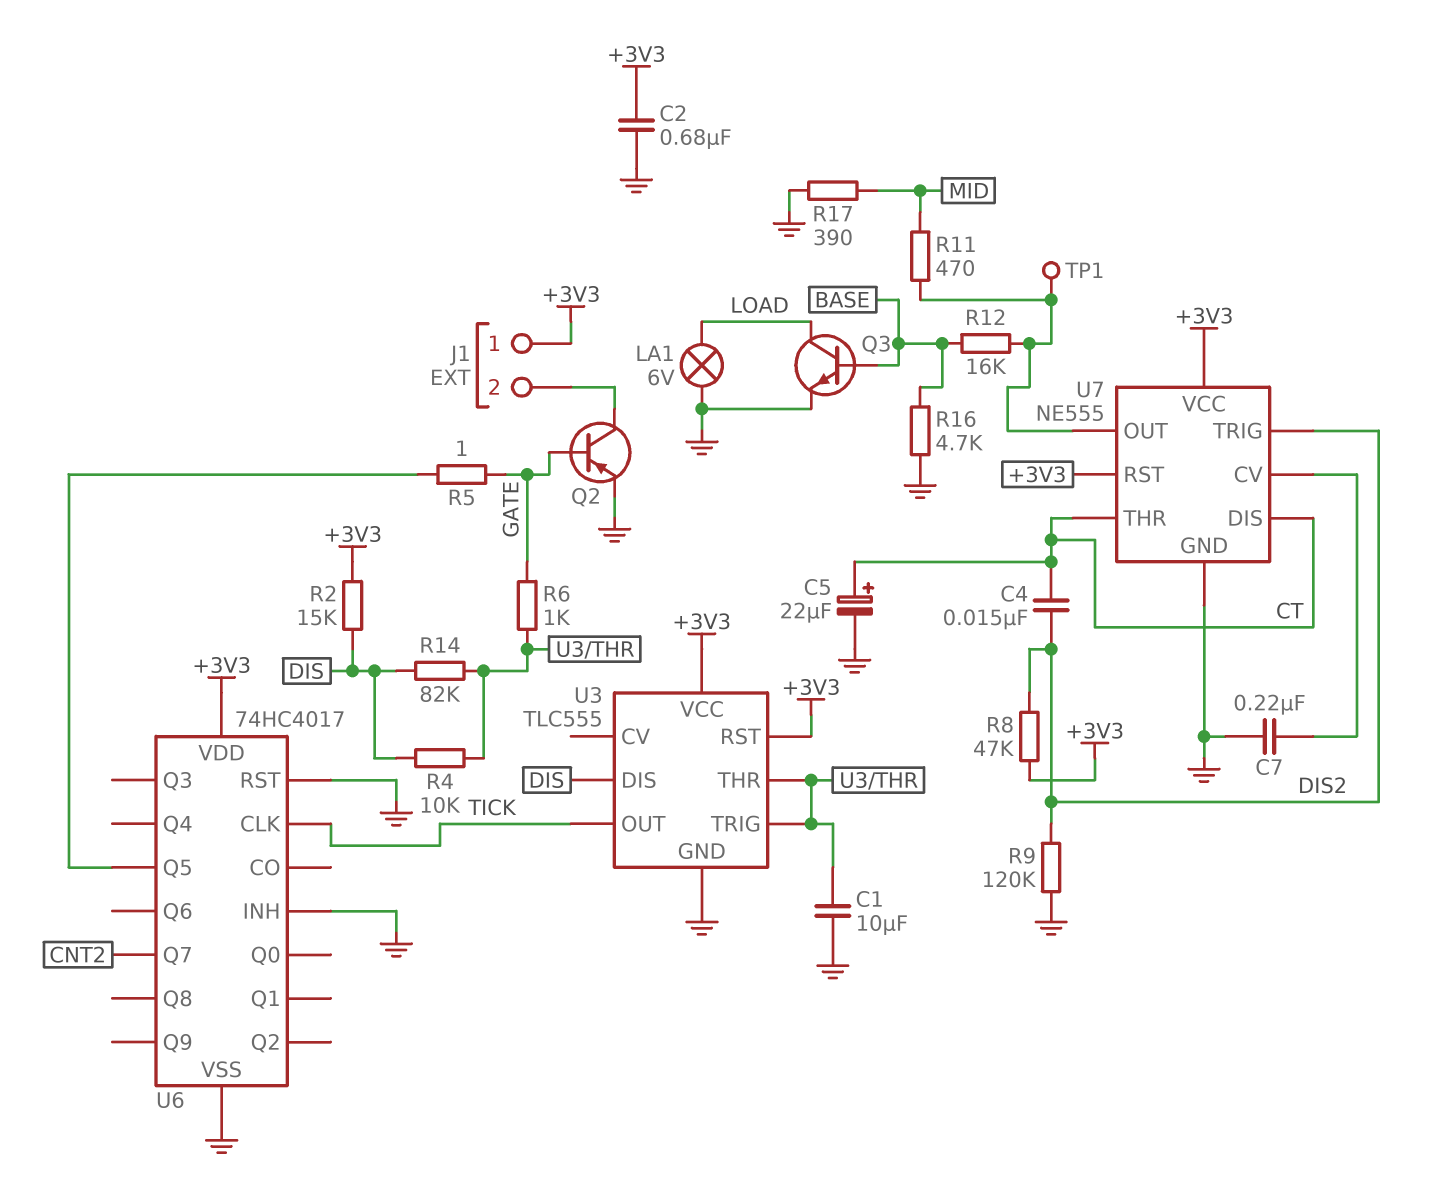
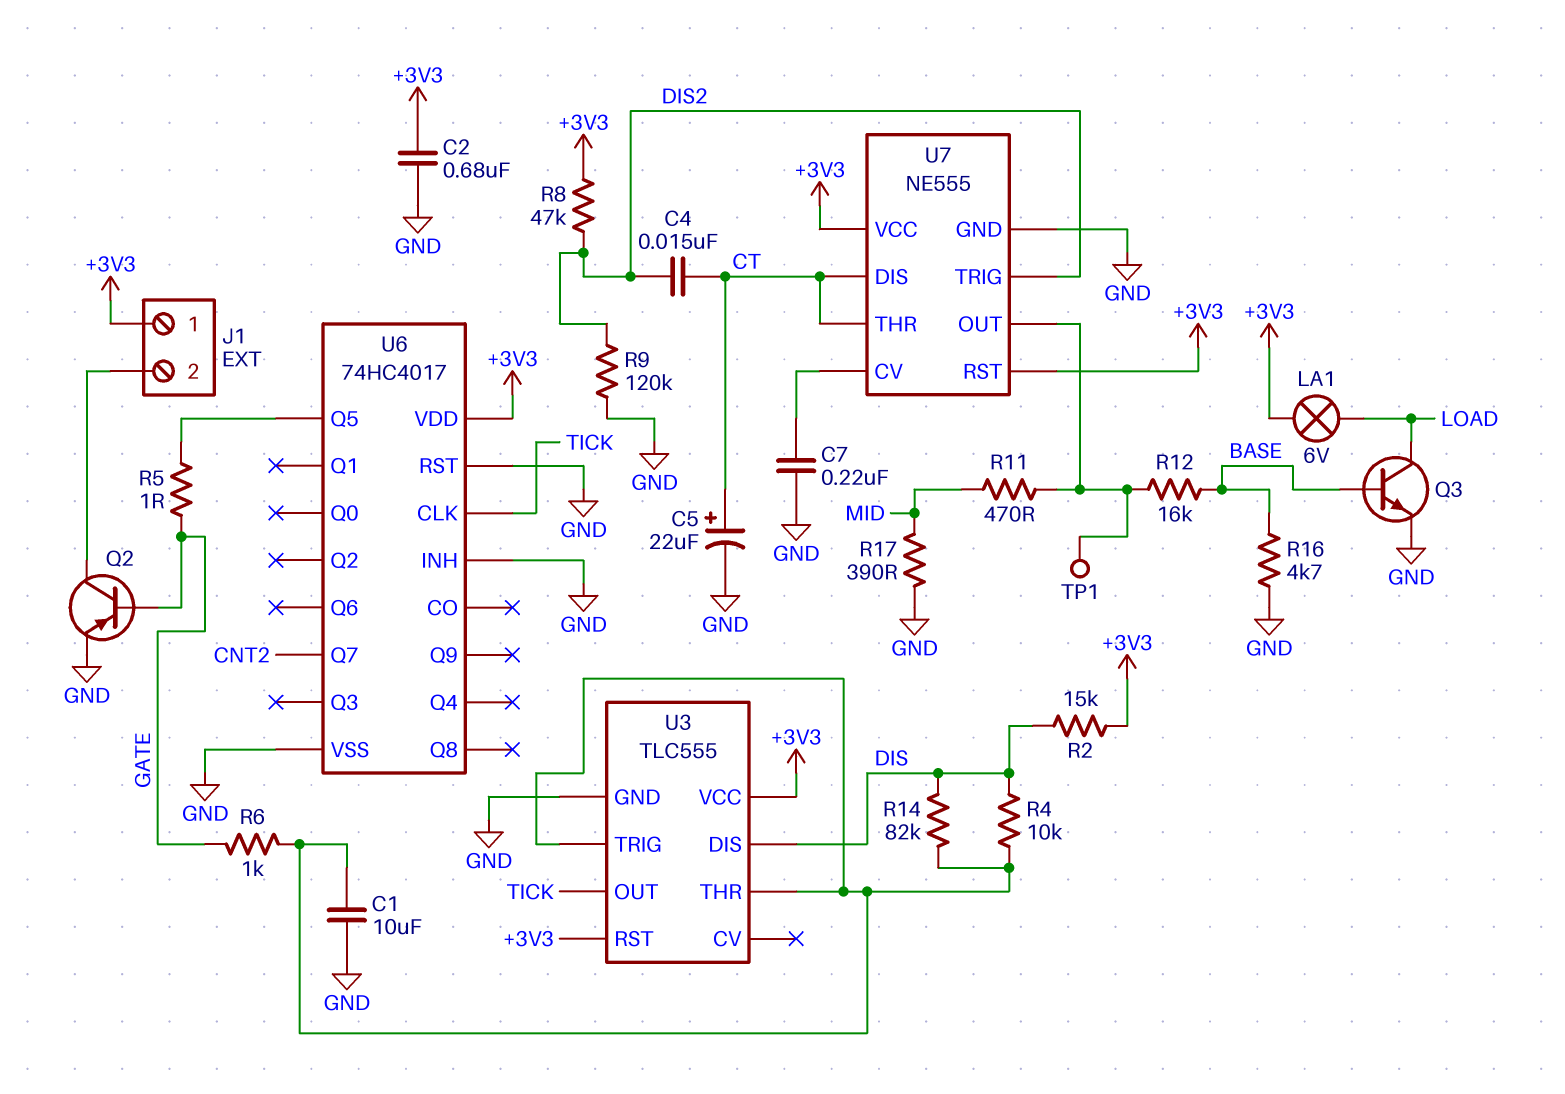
LA1: lamp 6V (GND, LOAD) -> lamp 6V (+3V3, LOAD)

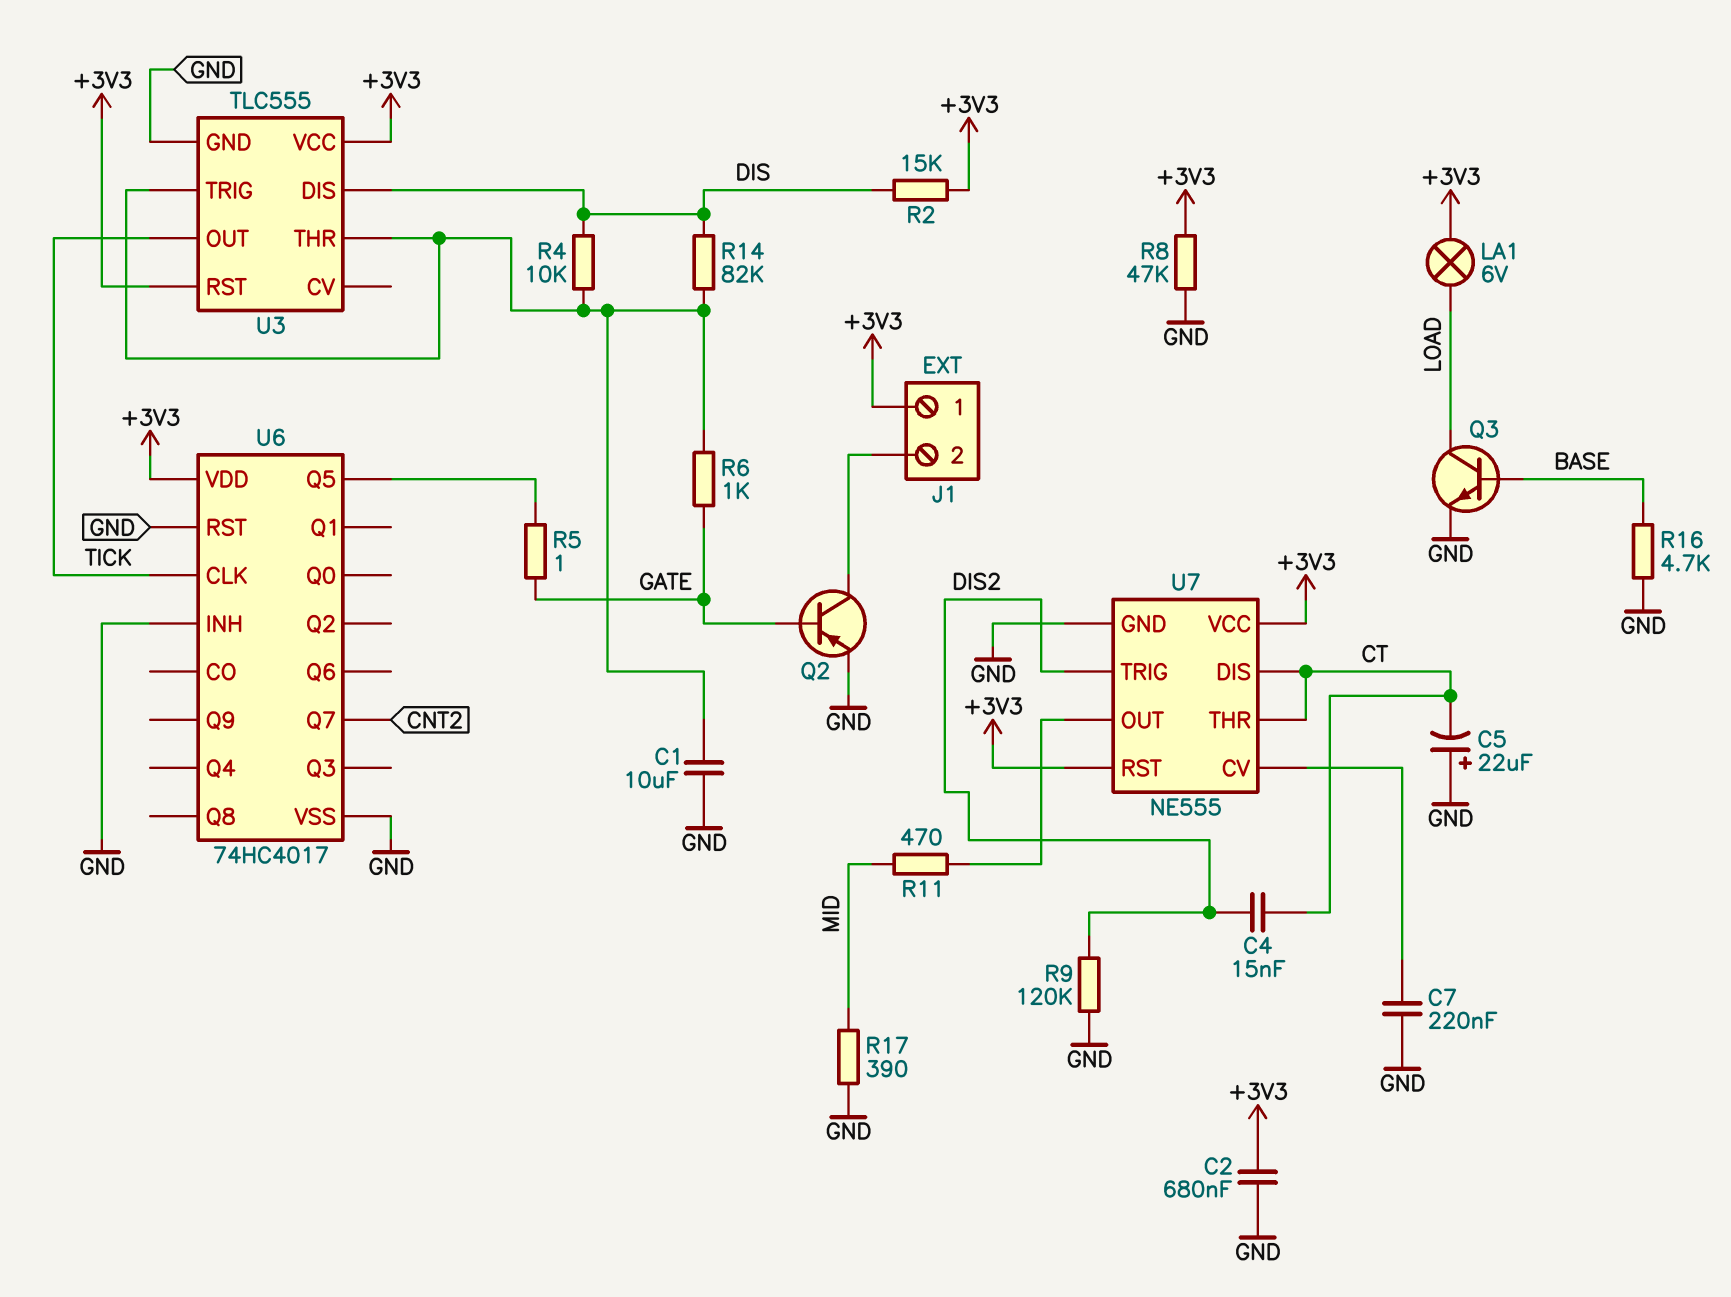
C5: 22uF (plus CT, minus GND) -> 22uF (plus GND, minus CT)
R8: 47k (+3V3, DIS2) -> 47k (+3V3, GND)
R12: 16k (BASE, U7/OUT) -> none
TP1: test point (U7/OUT) -> none

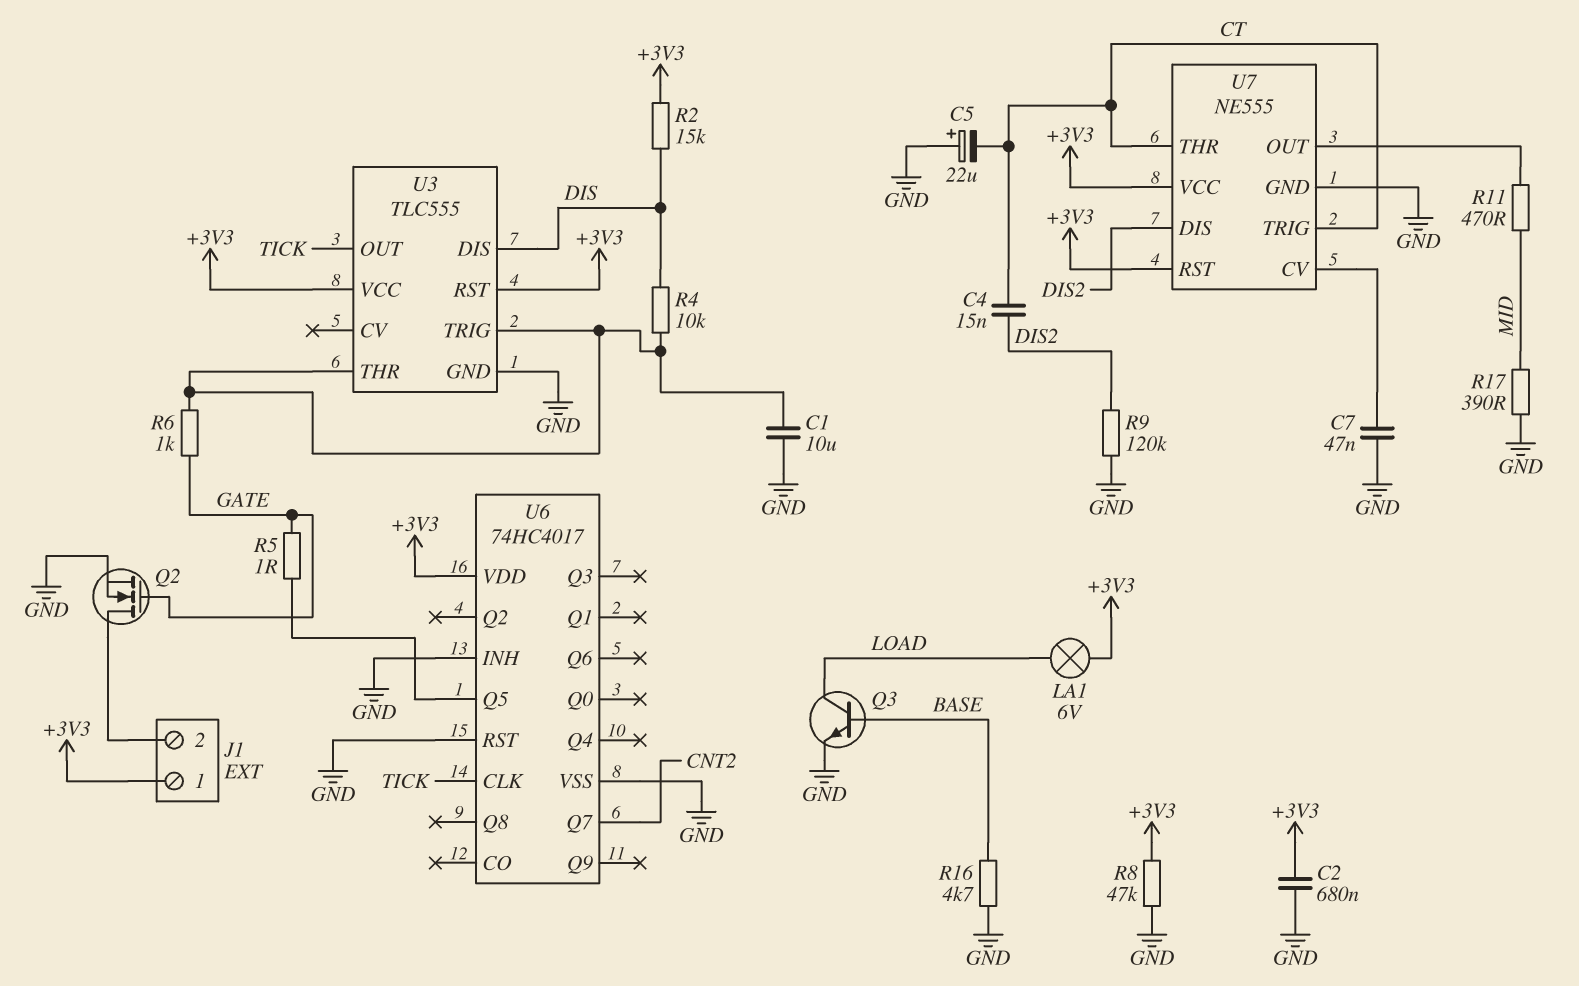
C7: 220nF (GND, U7/CV) -> 47nF (GND, U7/CV)
Q2: PNP (B GATE, C J1/2, E GND) -> NMOS (G GATE, D J1/2, S GND)
R14: 82k (DIS, U3/THR) -> none
U7 pin DIS: CT -> DIS2
U7 pin TRIG: DIS2 -> CT

